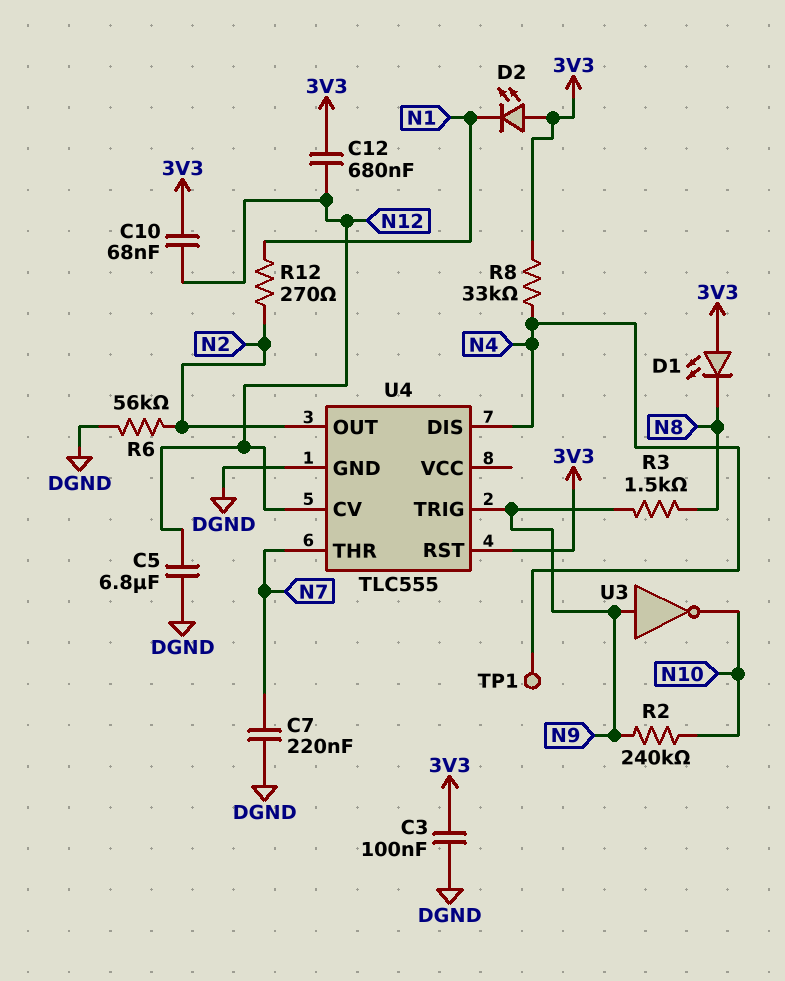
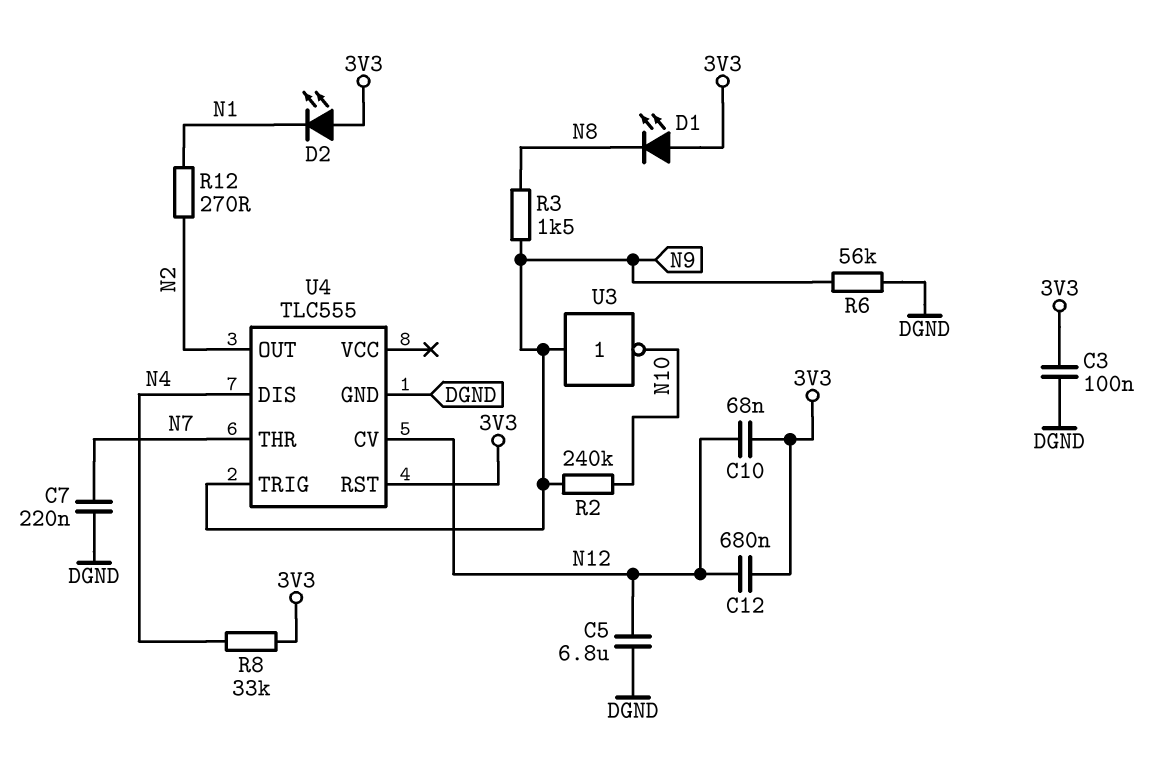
R6: 56k (DGND, N2) -> 56k (DGND, N9)
TP1: test point (N4) -> none

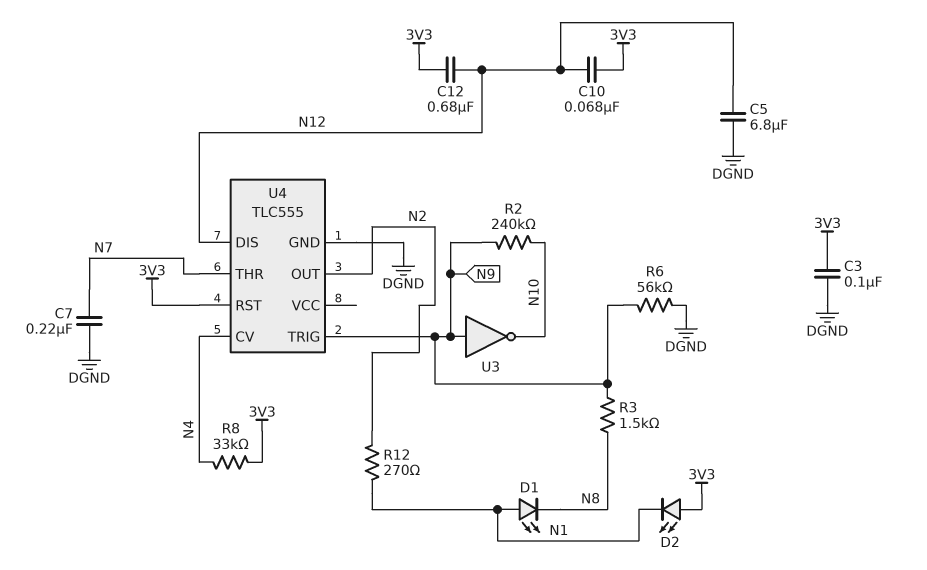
D1: LED (A 3V3, K N8) -> LED (A N1, K N8)
U4 pin CV: N12 -> N4
U4 pin DIS: N4 -> N12

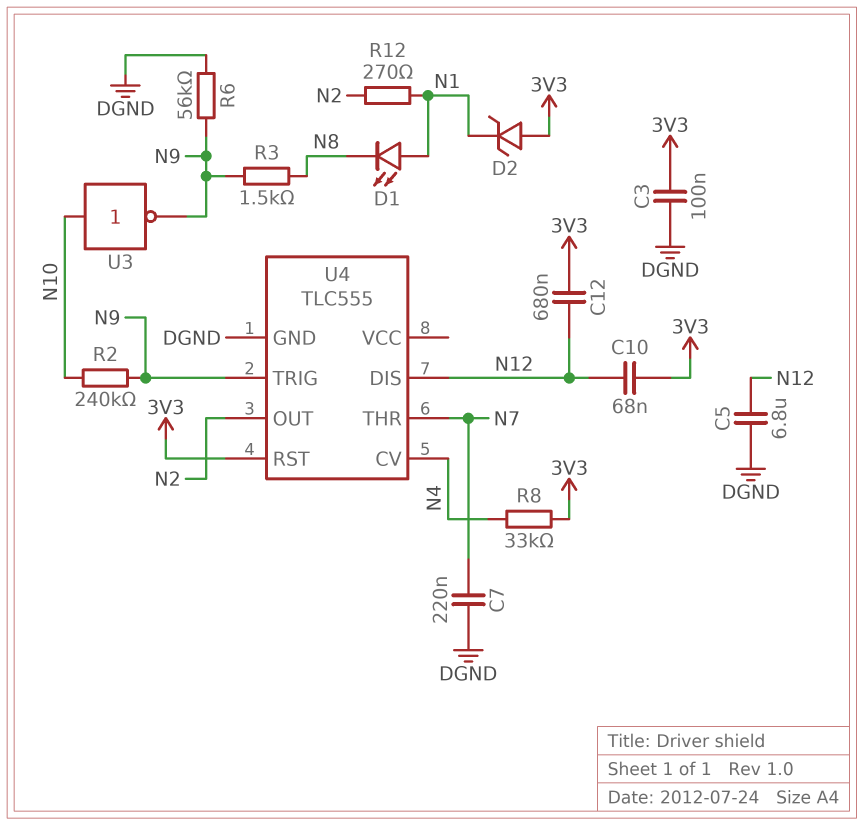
D2: LED (A 3V3, K N1) -> zener (A 3V3, K N1)
U3: NOT (in N9, out N10) -> NOT (in N10, out N9)

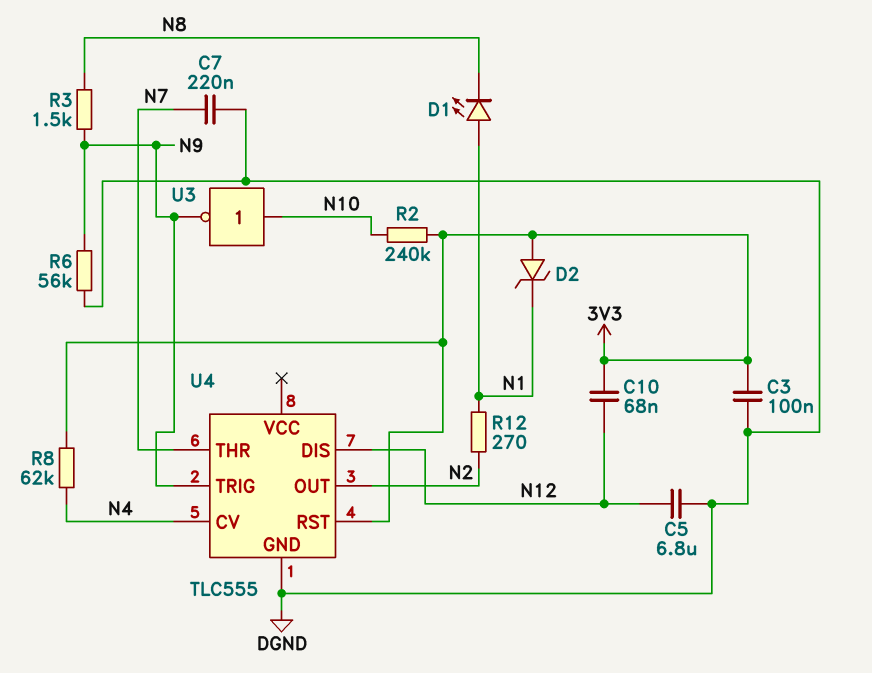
C12: 680nF (3V3, N12) -> none
R2: 240k (N9, N10) -> 240k (3V3, N10)
R8: 33k (3V3, N4) -> 62k (3V3, N4)

